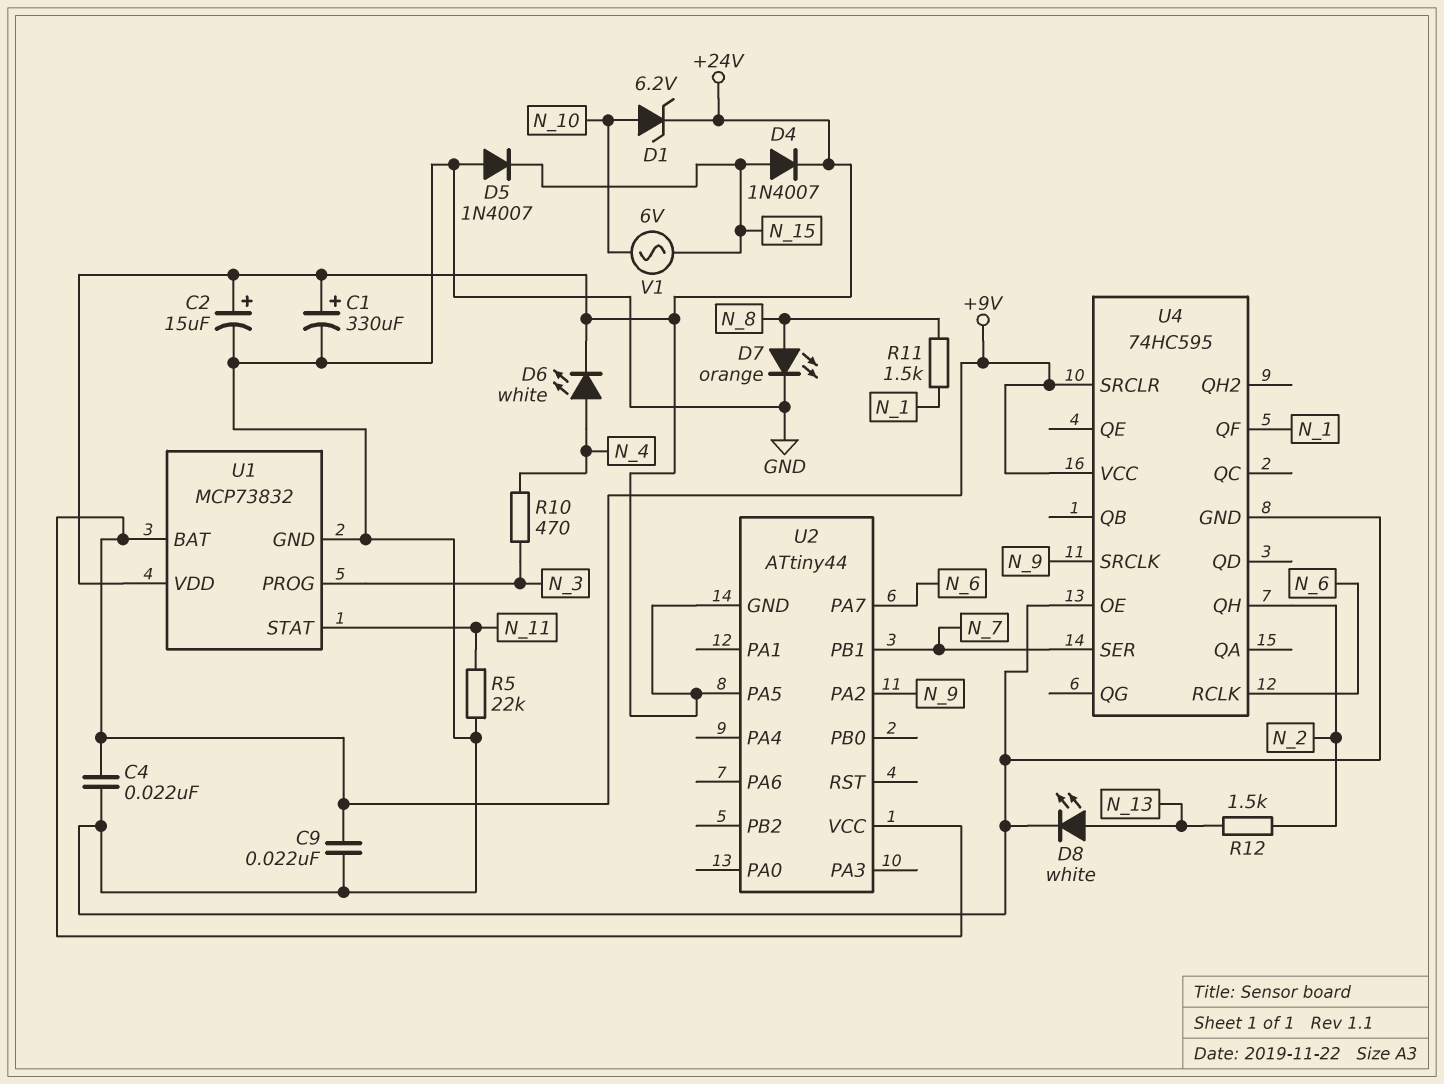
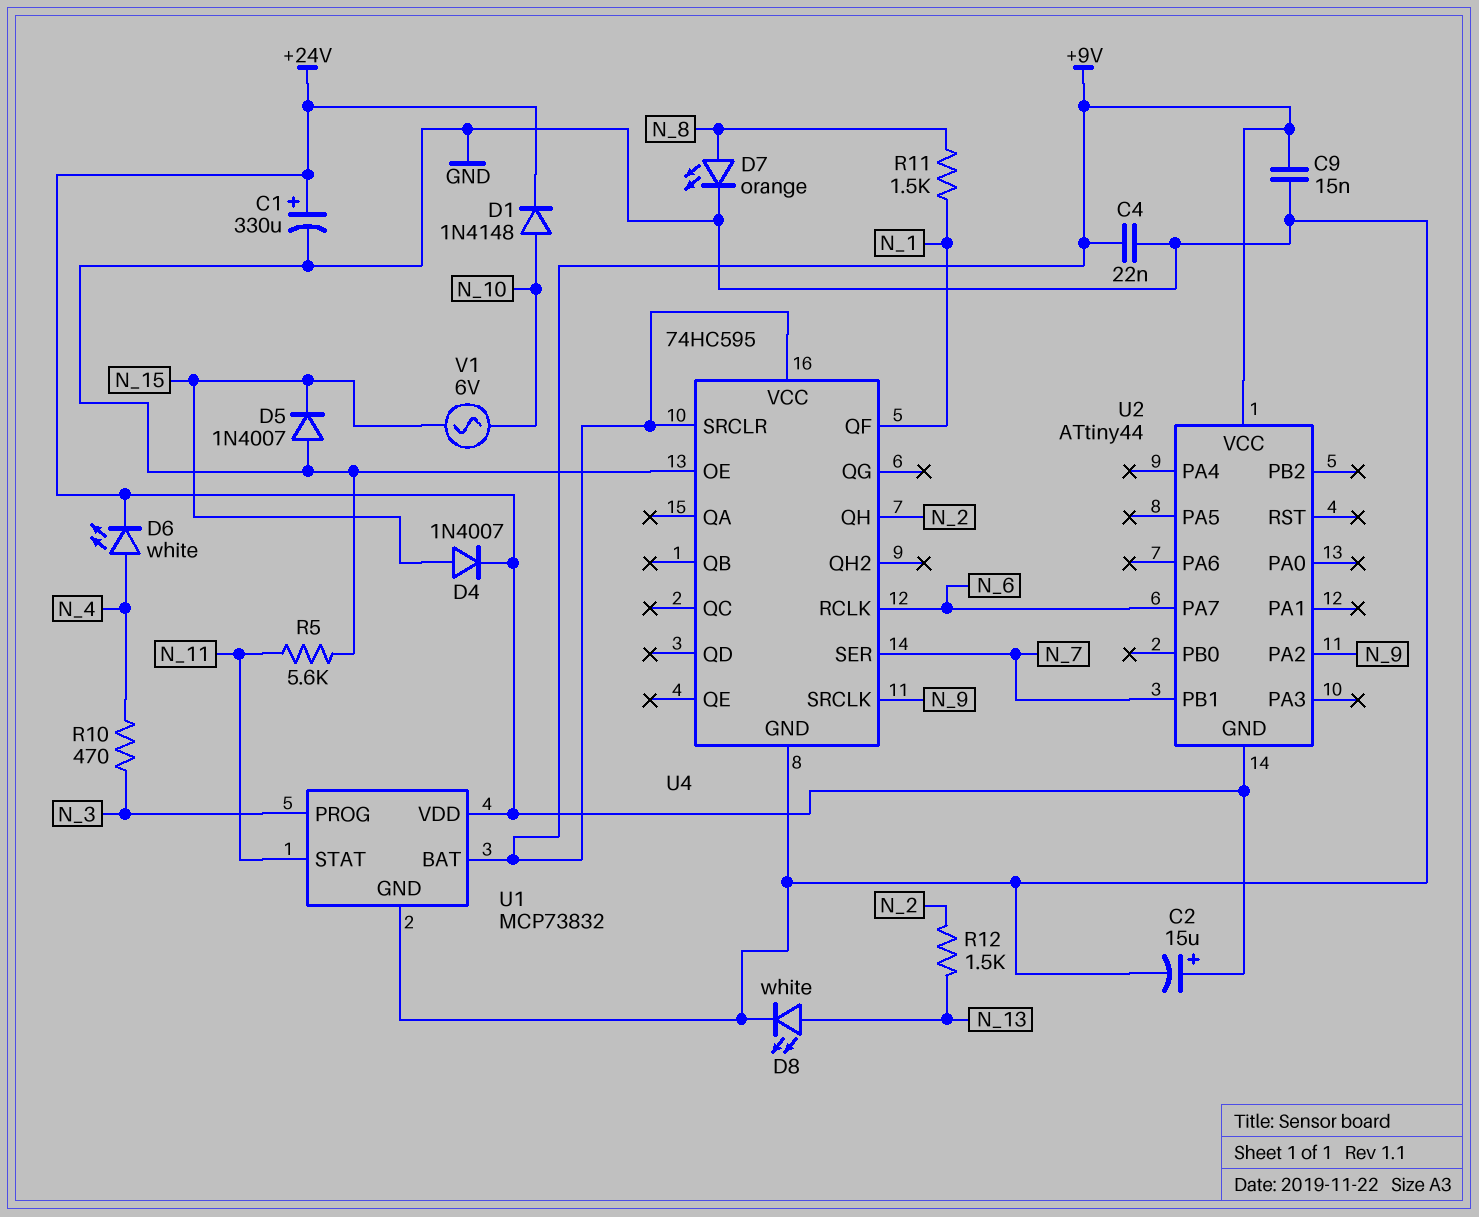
C9: 22nF (+9V, GND) -> 15nF (+9V, GND)
D1: zener 6.2V (A N_10, K +24V) -> diode 1N4148 (A N_10, K +24V)
R5: 22k (GND, N_11) -> 5.6k (GND, N_11)
U2 pin PA5: +24V -> none

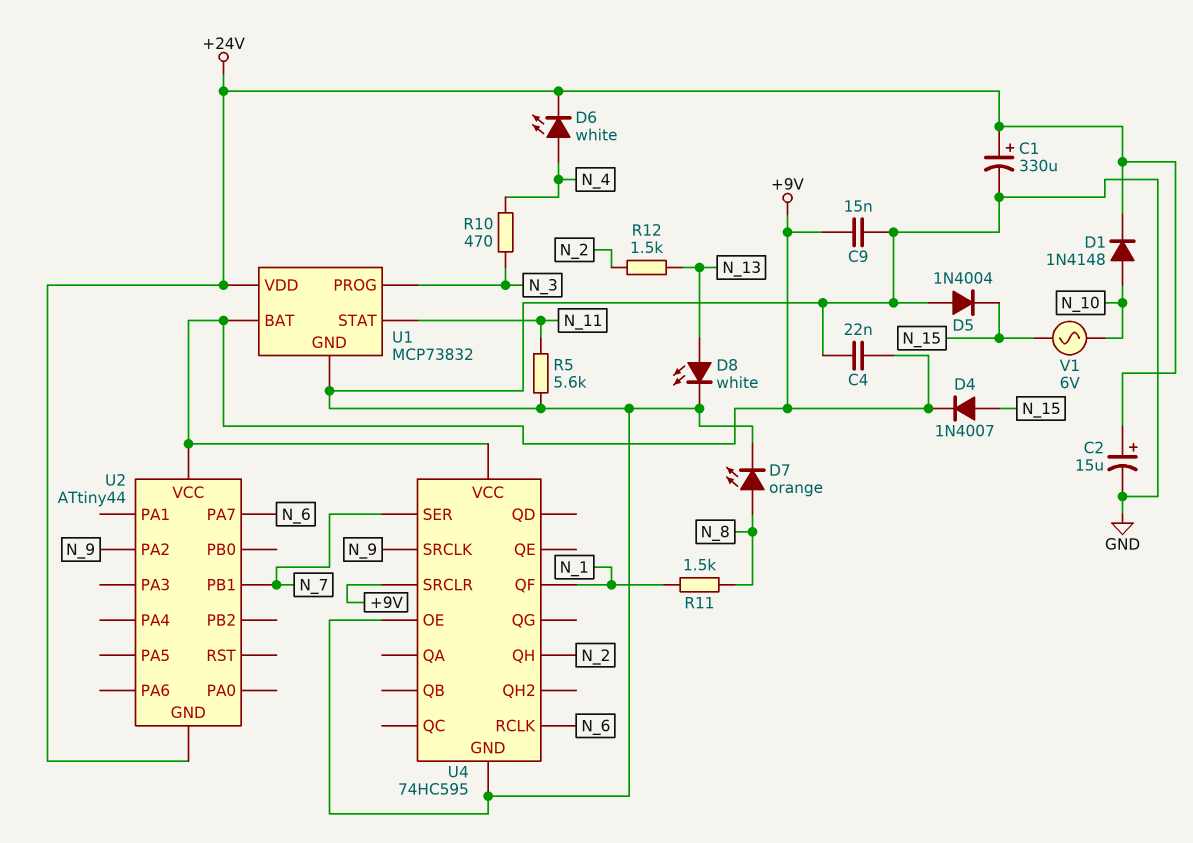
D4: diode 1N4007 (A N_15, K +24V) -> diode 1N4007 (A N_15, K +9V)
D5: diode 1N4007 (A GND, K N_15) -> diode 1N4004 (A GND, K N_15)

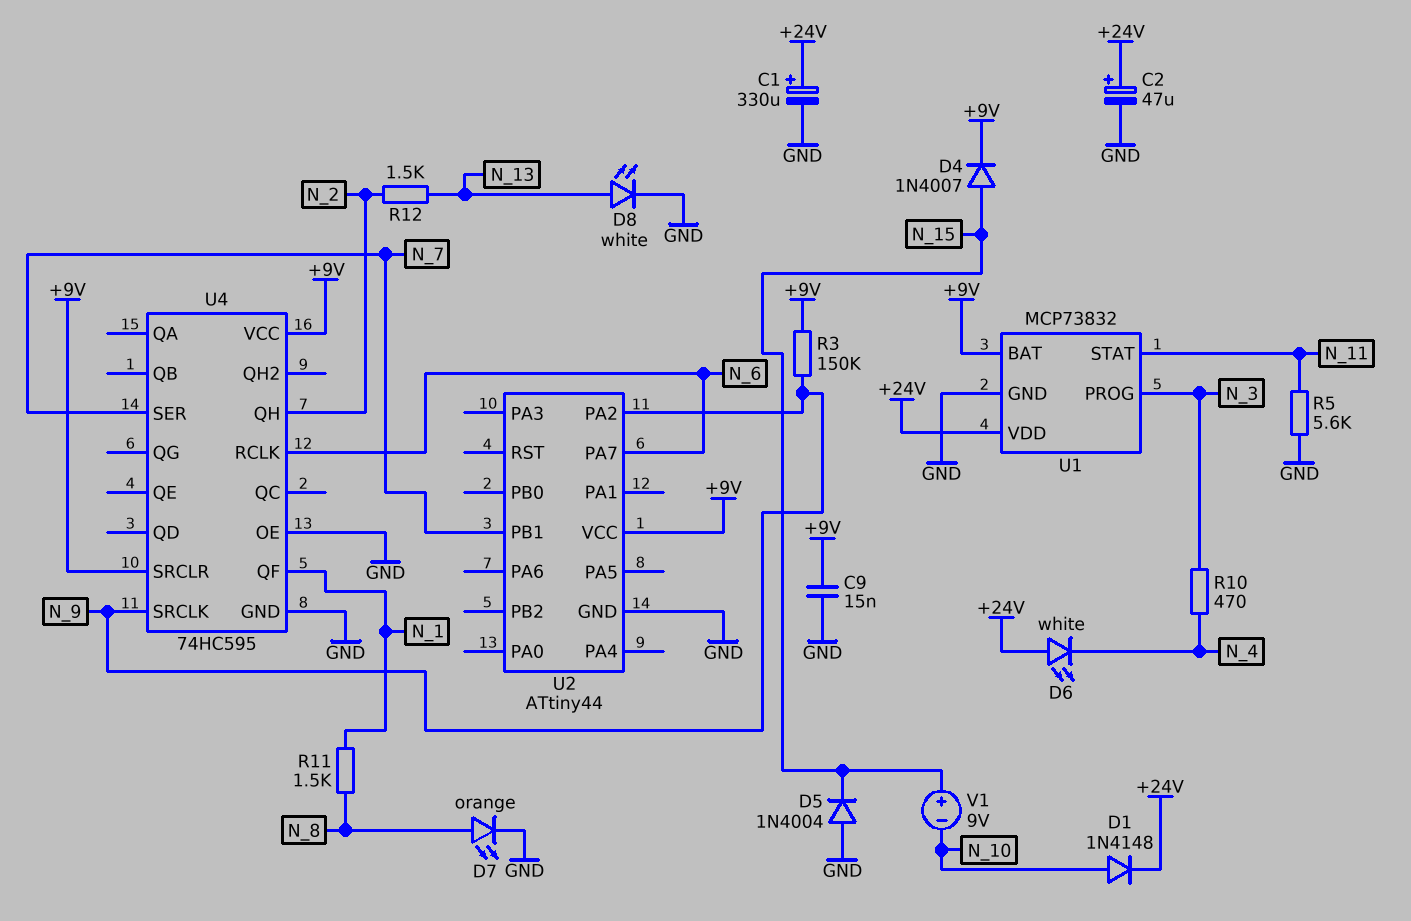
C2: 15uF (plus +24V, minus GND) -> 47uF (plus +24V, minus GND)
C4: 22nF (+9V, GND) -> none
D6: LED white (A N_4, K +24V) -> LED white (A +24V, K N_4)
R3: none -> 150k (+9V, N_9)
U2 pin GND: +24V -> GND
V1: AC 6V (N_10, N_15) -> 9V (plus N_15, minus N_10)

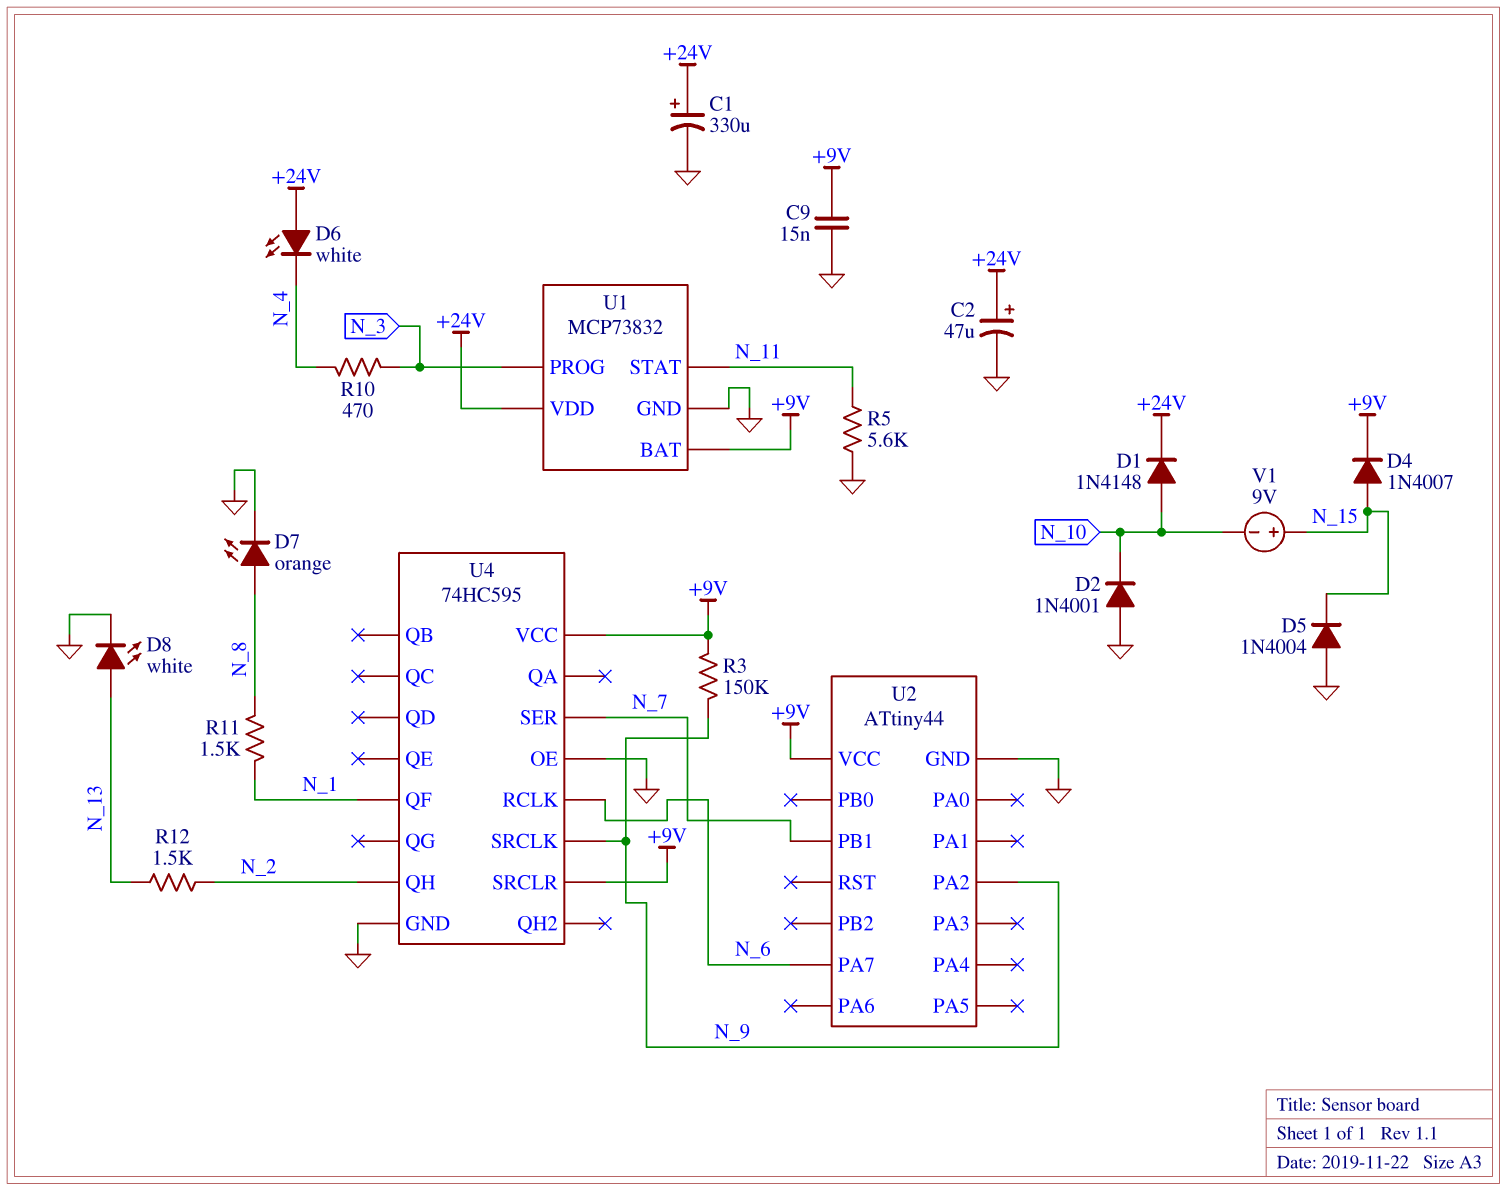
D2: none -> diode 1N4001 (A GND, K N_10)

